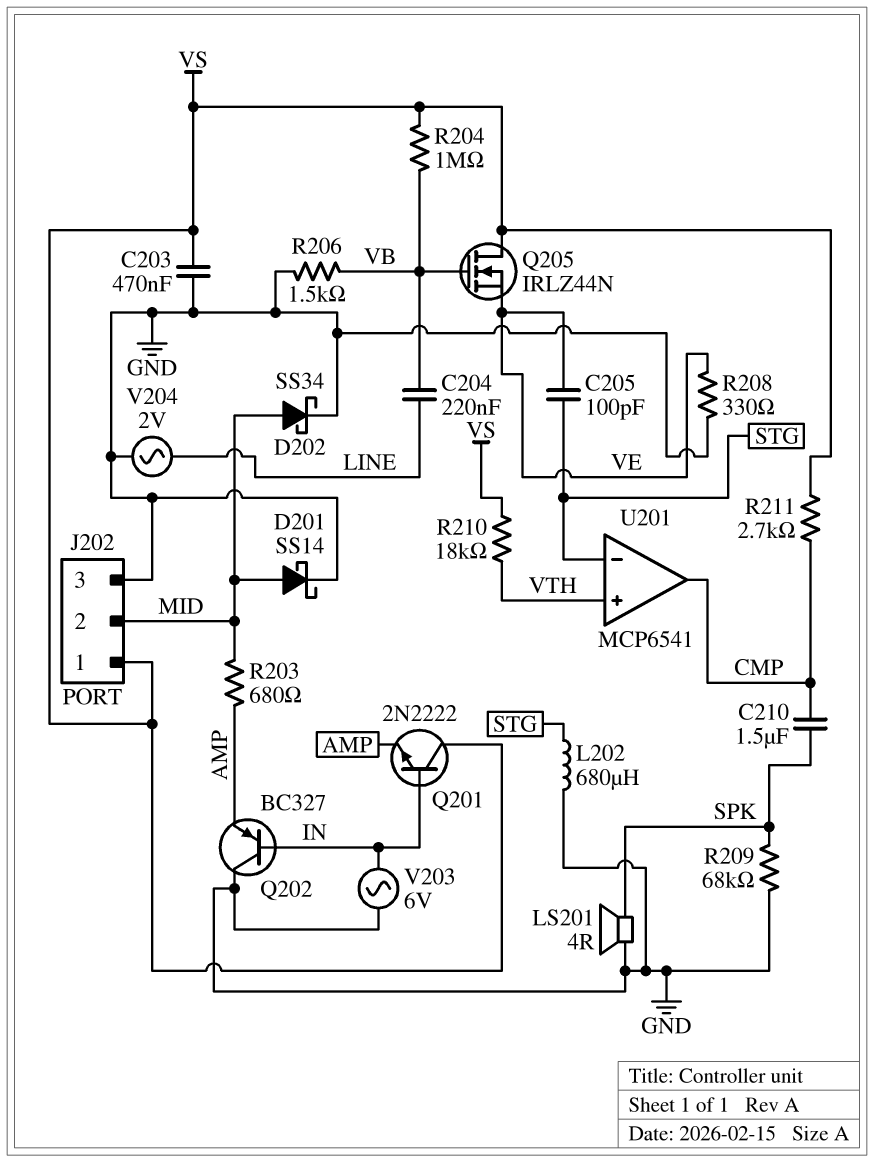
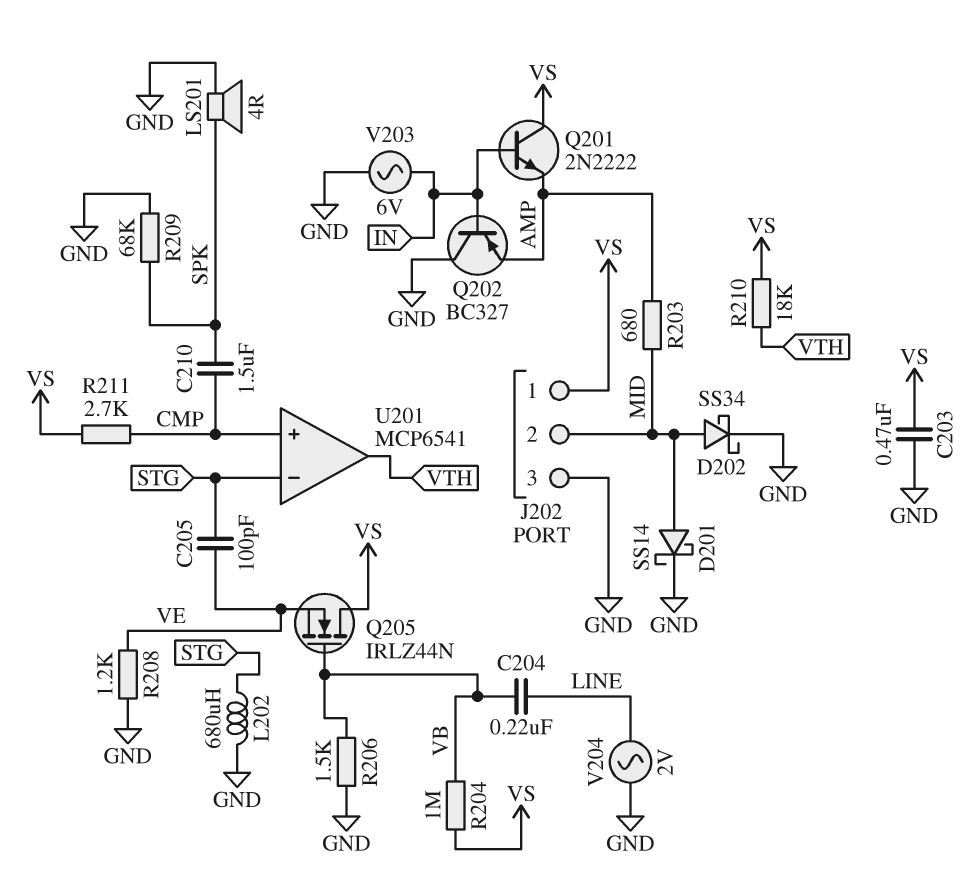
R208: 330 (GND, VE) -> 1.2k (GND, VE)
U201 pin in+: VTH -> CMP
U201 pin out: CMP -> VTH

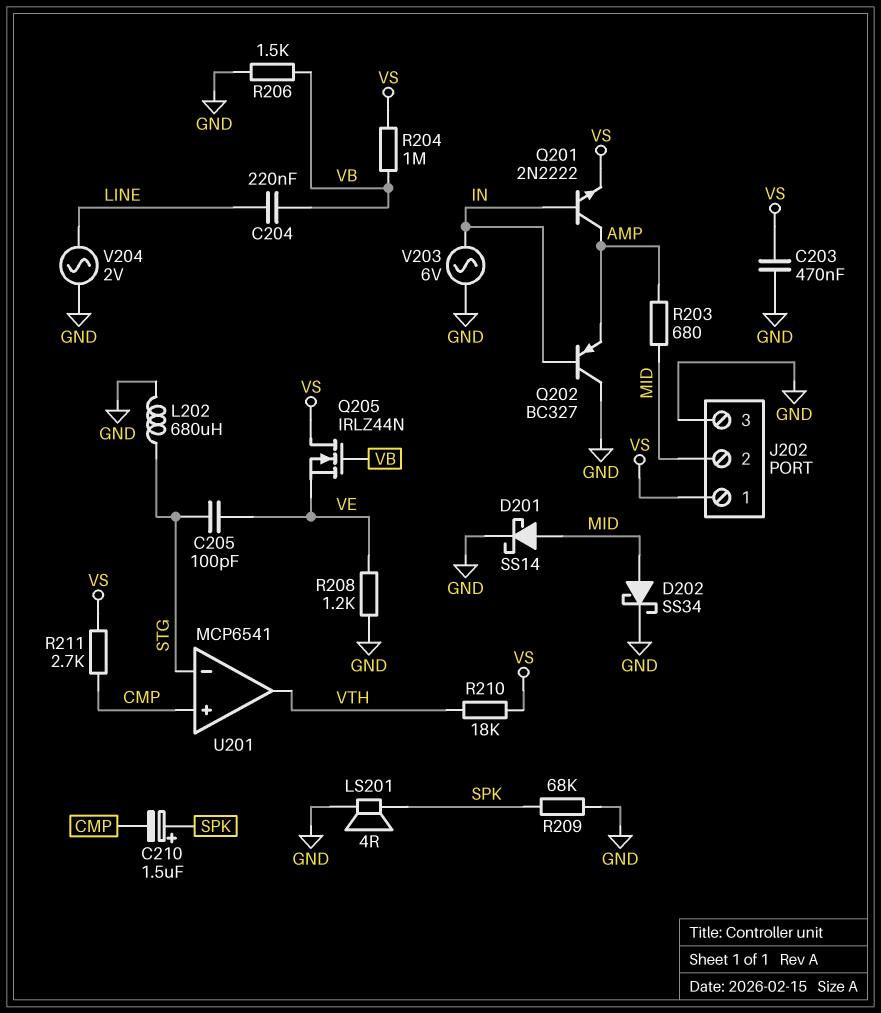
C210: 1.5uF (CMP, SPK) -> 1.5uF (plus SPK, minus CMP)
Q201: NPN 2N2222 (B IN, C VS, E AMP) -> NPN 2N2222 (B IN, C AMP, E VS)

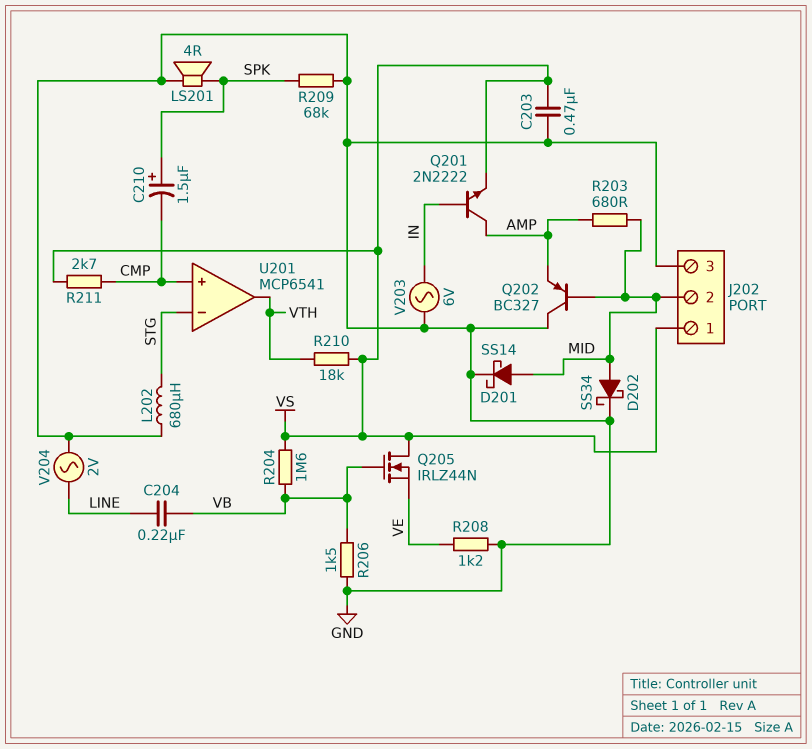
C205: 100pF (STG, VE) -> none
Q202: PNP BC327 (B IN, C GND, E AMP) -> PNP BC327 (B MID, C GND, E AMP)
R204: 1M (VB, VS) -> 1.6M (VB, VS)

